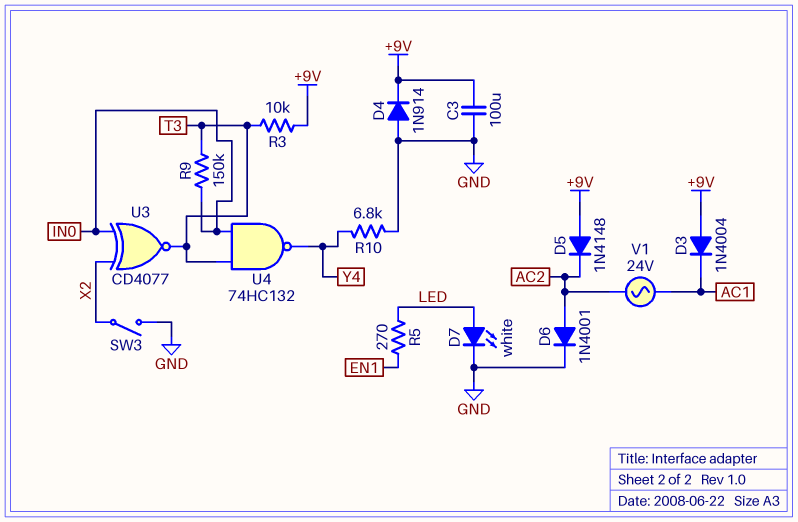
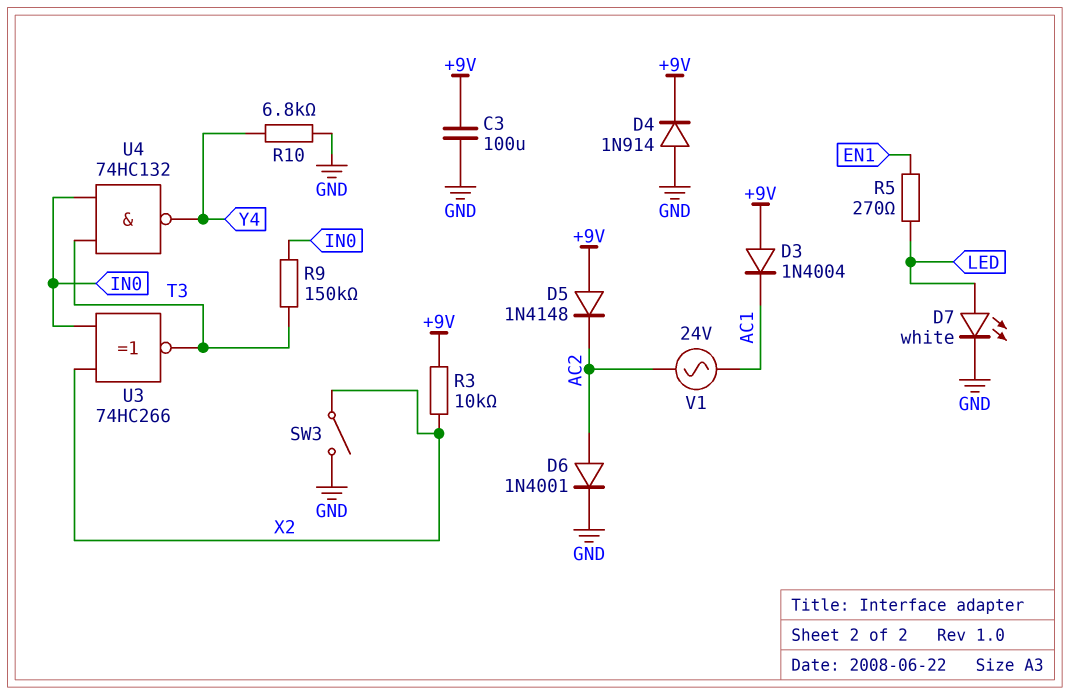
R3: 10k (+9V, T3) -> 10k (+9V, X2)
U3: XNOR CD4077 (in IN0, in X2, out T3) -> XNOR 74HC266 (in IN0, in X2, out T3)

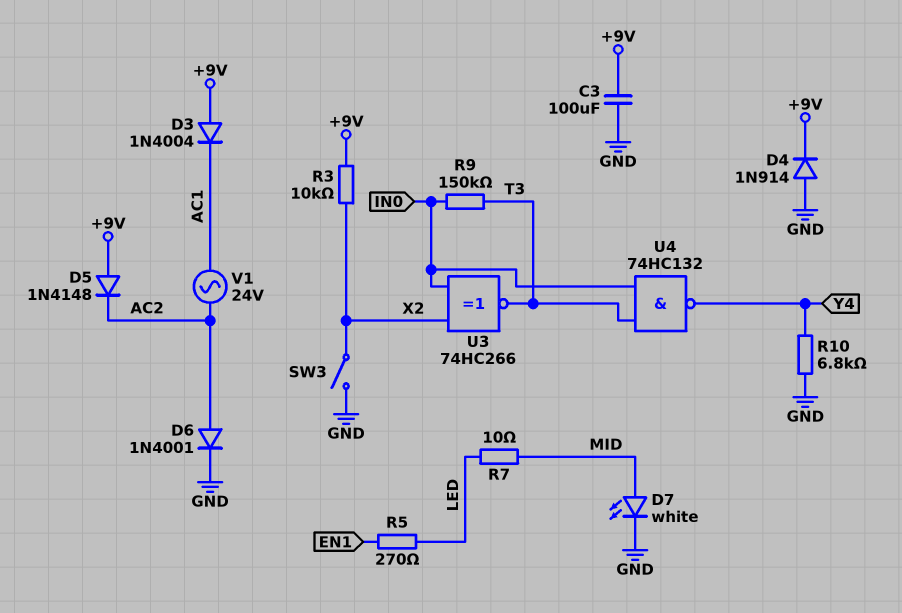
D7: LED white (A LED, K GND) -> LED white (A MID, K GND)
R7: none -> 10 (LED, MID)

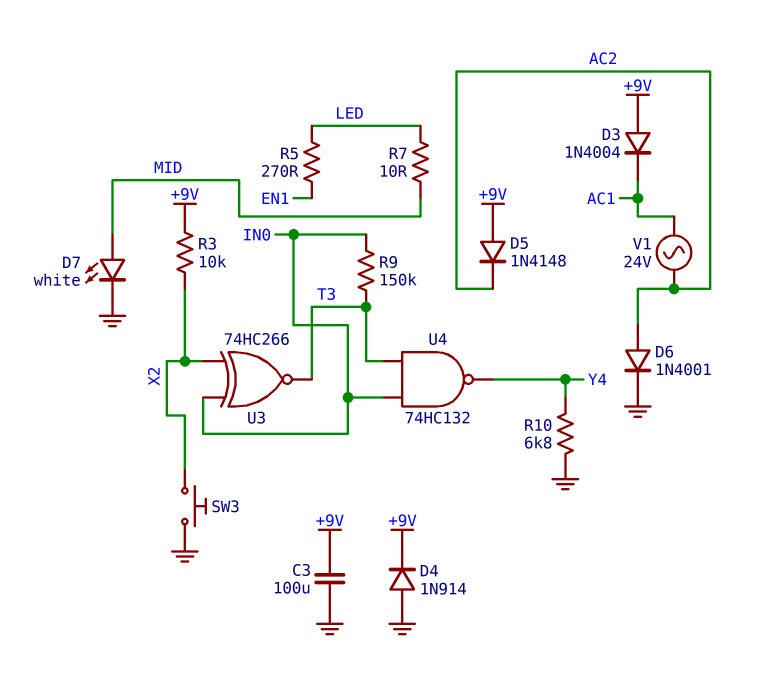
SW3: switch (GND, X2) -> button (GND, X2)

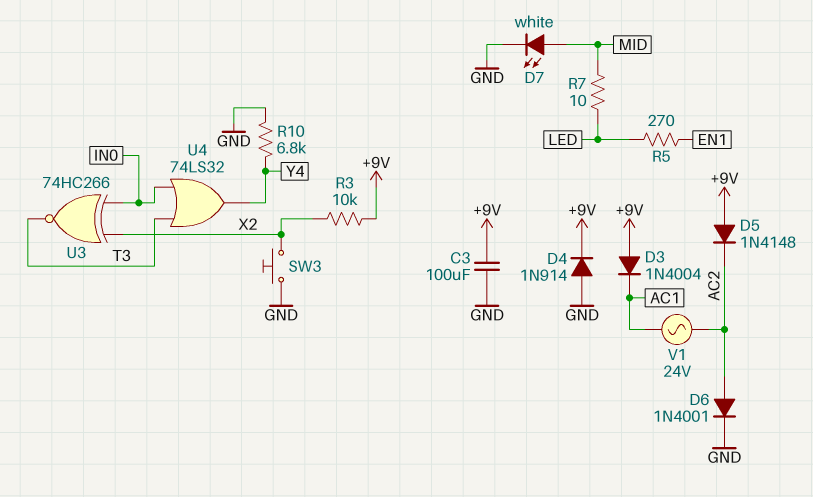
R9: 150k (IN0, T3) -> none
U4: NAND 74HC132 (in IN0, in T3, out Y4) -> OR 74LS32 (in IN0, in T3, out Y4)

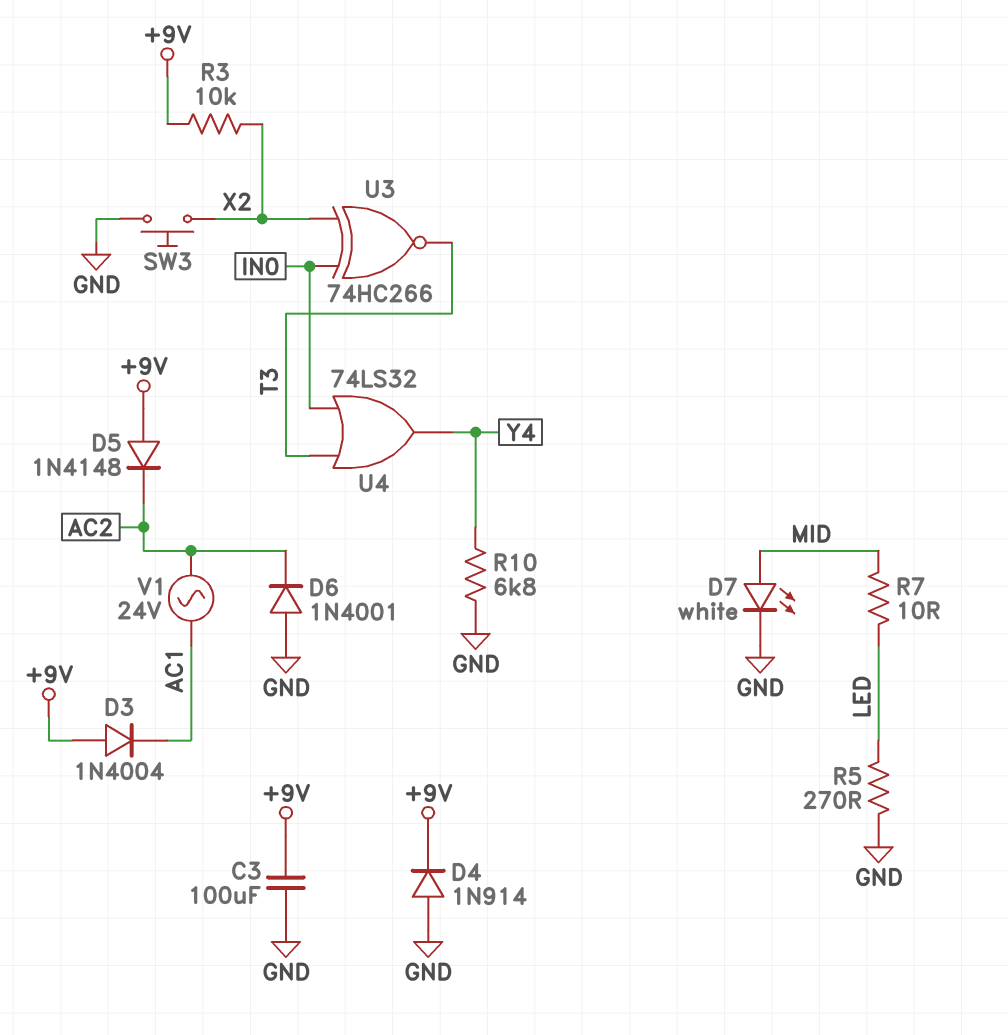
D6: diode 1N4001 (A AC2, K GND) -> diode 1N4001 (A GND, K AC2)
R5: 270 (EN1, LED) -> 270 (GND, LED)

